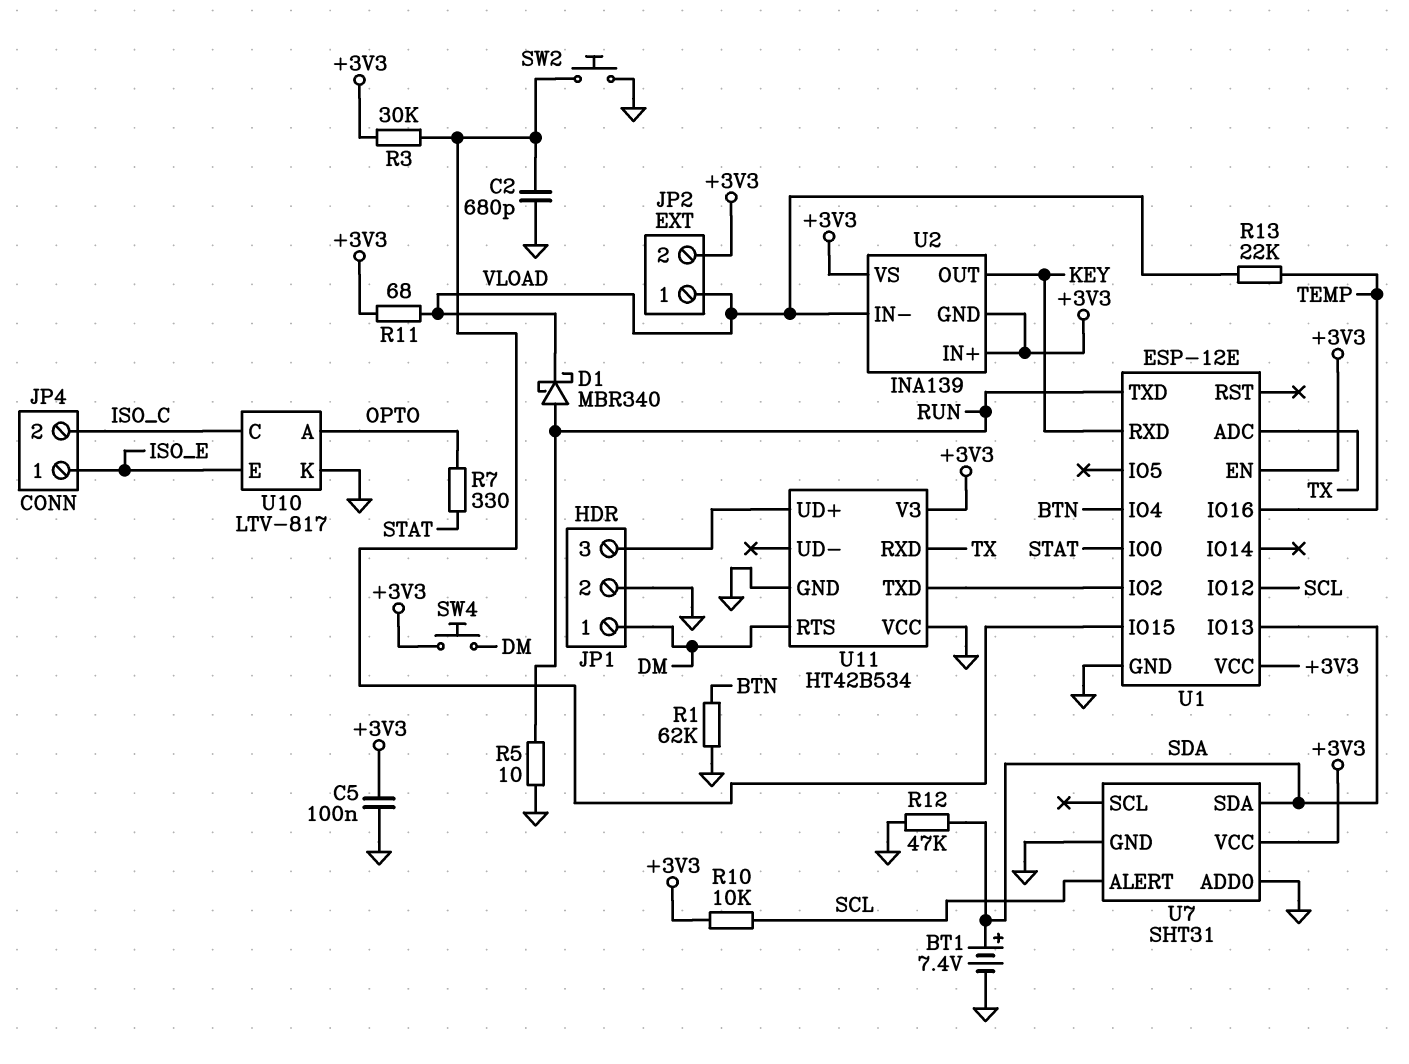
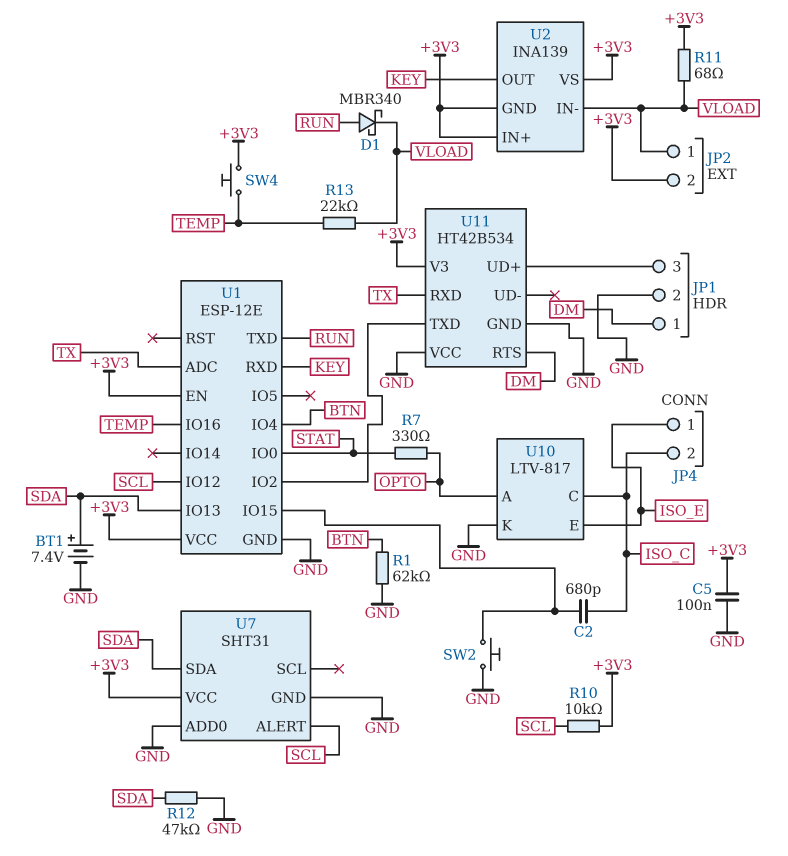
C2: 680pF (GND, U1/IO15) -> 680pF (ISO_C, U1/IO15)
R3: 30k (+3V3, U1/IO15) -> none
R5: 10 (GND, RUN) -> none
SW4: button (+3V3, DM) -> button (+3V3, TEMP)

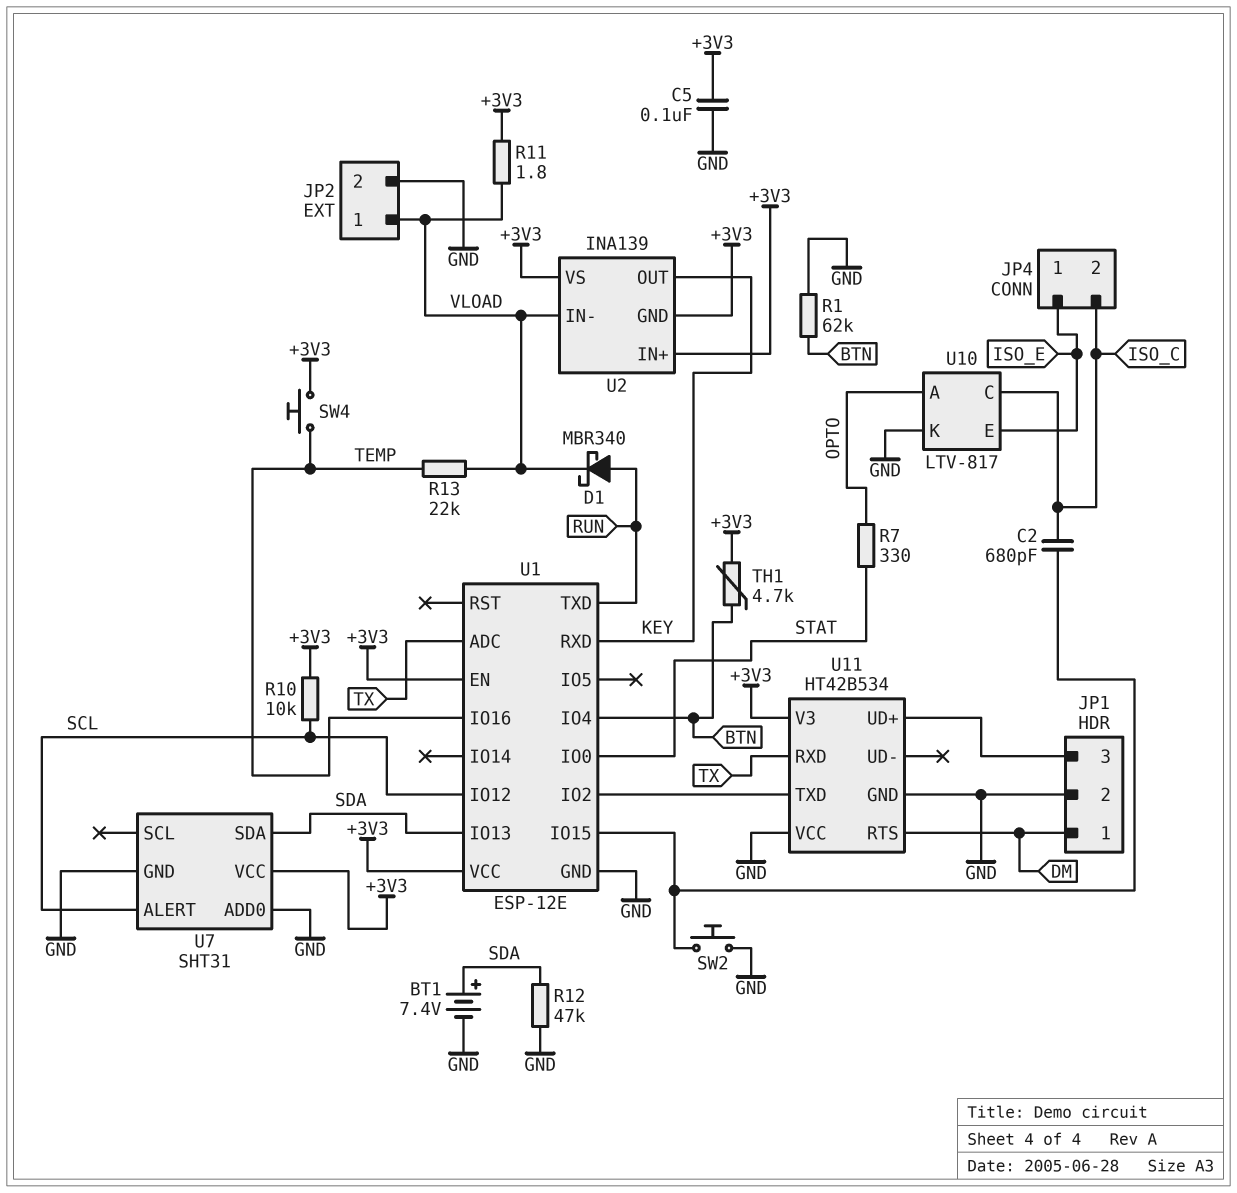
JP2 pin 2: +3V3 -> GND
R11: 68 (+3V3, VLOAD) -> 1.8 (+3V3, VLOAD)
TH1: none -> 4.7k (+3V3, BTN)

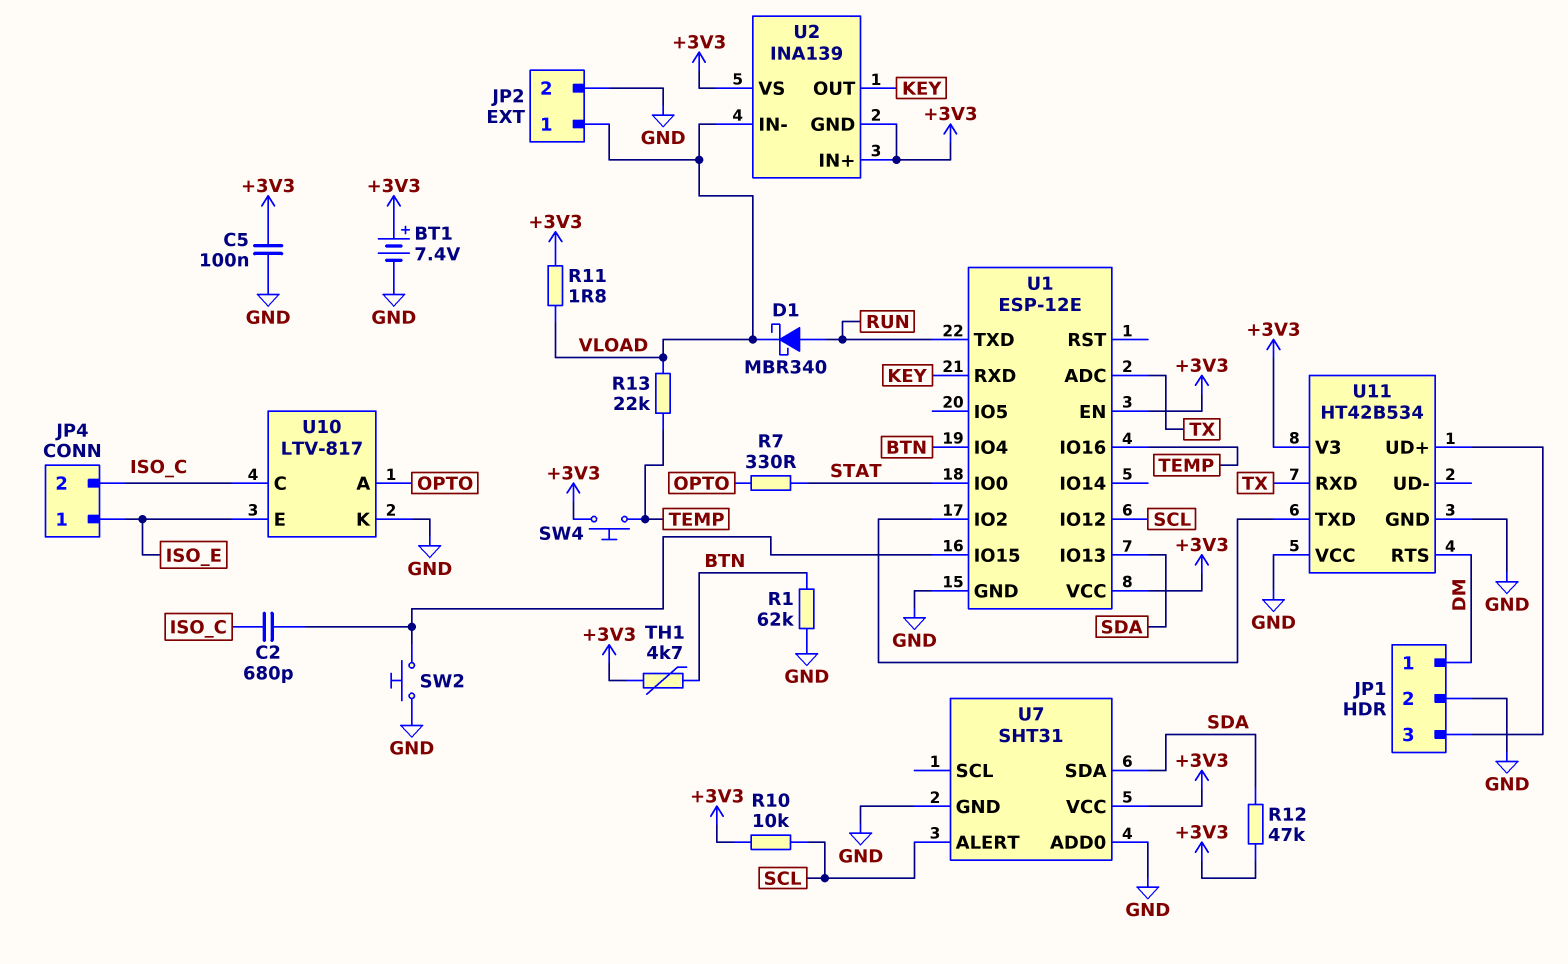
BT1: 7.4V (plus SDA, minus GND) -> 7.4V (plus +3V3, minus GND)
R12: 47k (GND, SDA) -> 47k (+3V3, SDA)

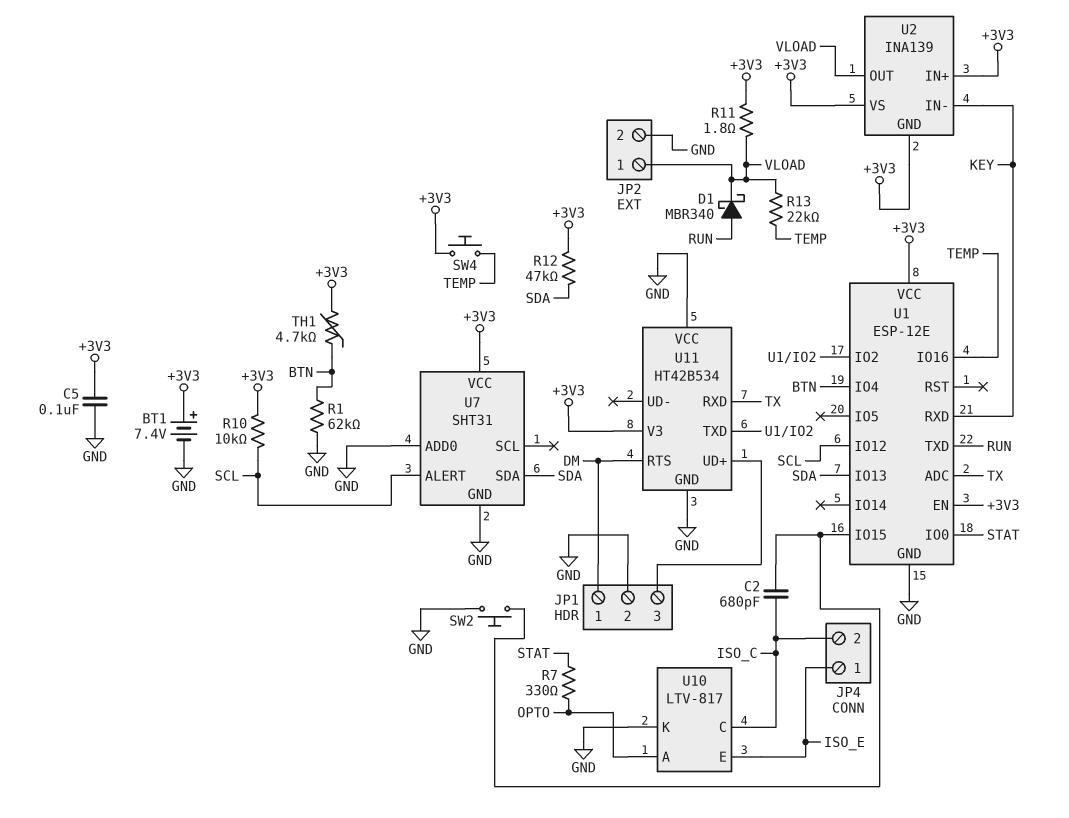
U2 pin IN-: VLOAD -> KEY
U2 pin OUT: KEY -> VLOAD

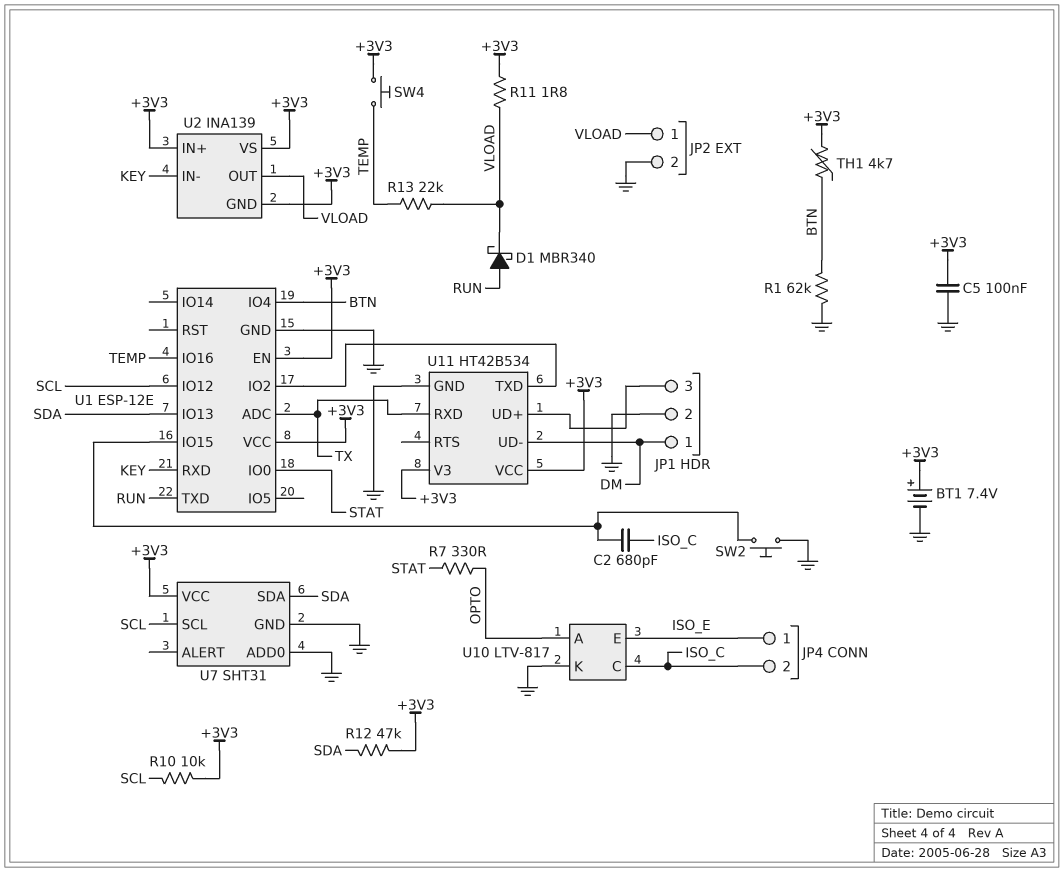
U7 pin ALERT: SCL -> none
U7 pin SCL: none -> SCL
U11 pin RTS: DM -> none
U11 pin UD-: none -> DM
U11 pin VCC: GND -> +3V3

